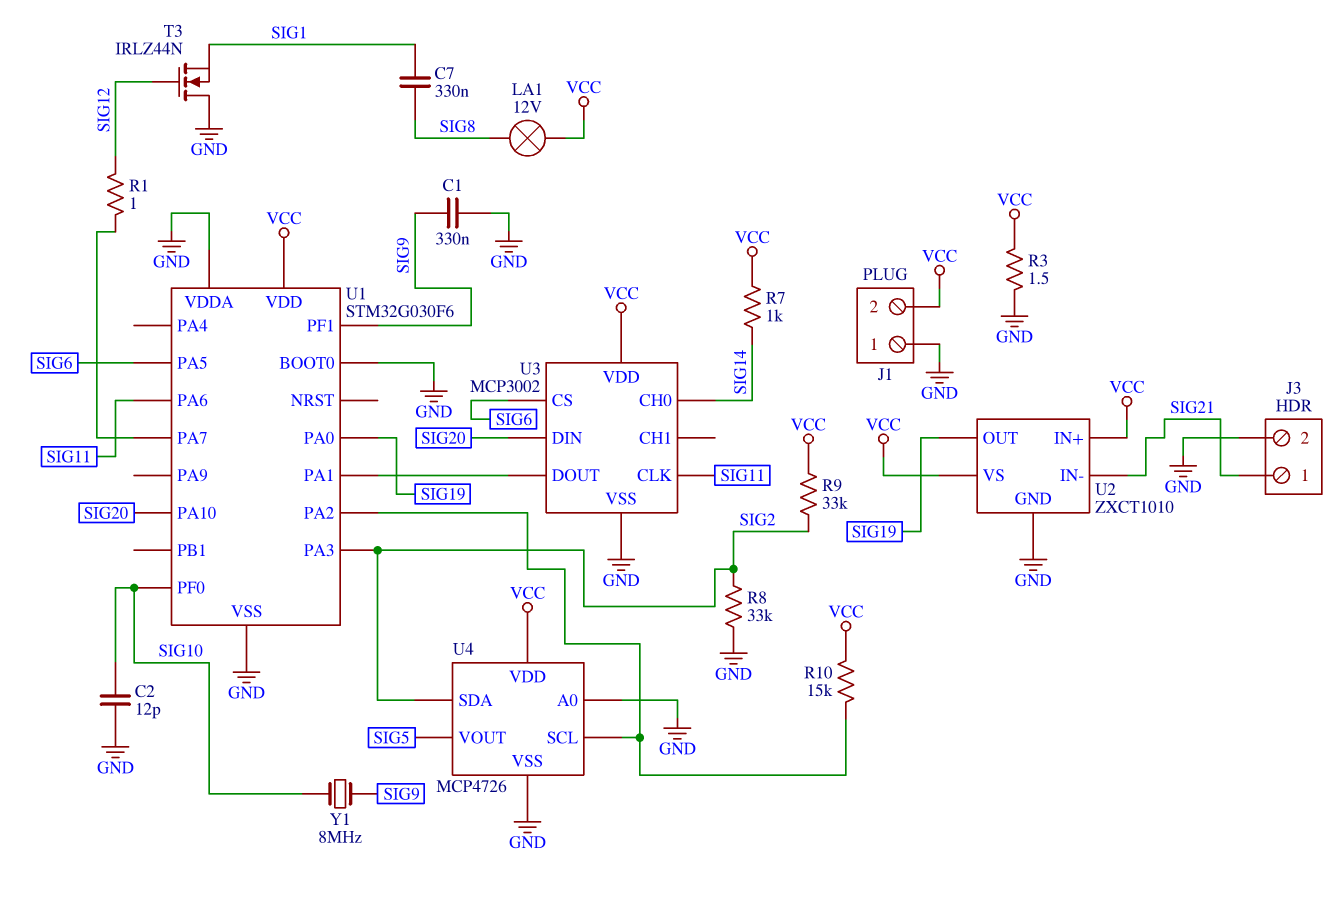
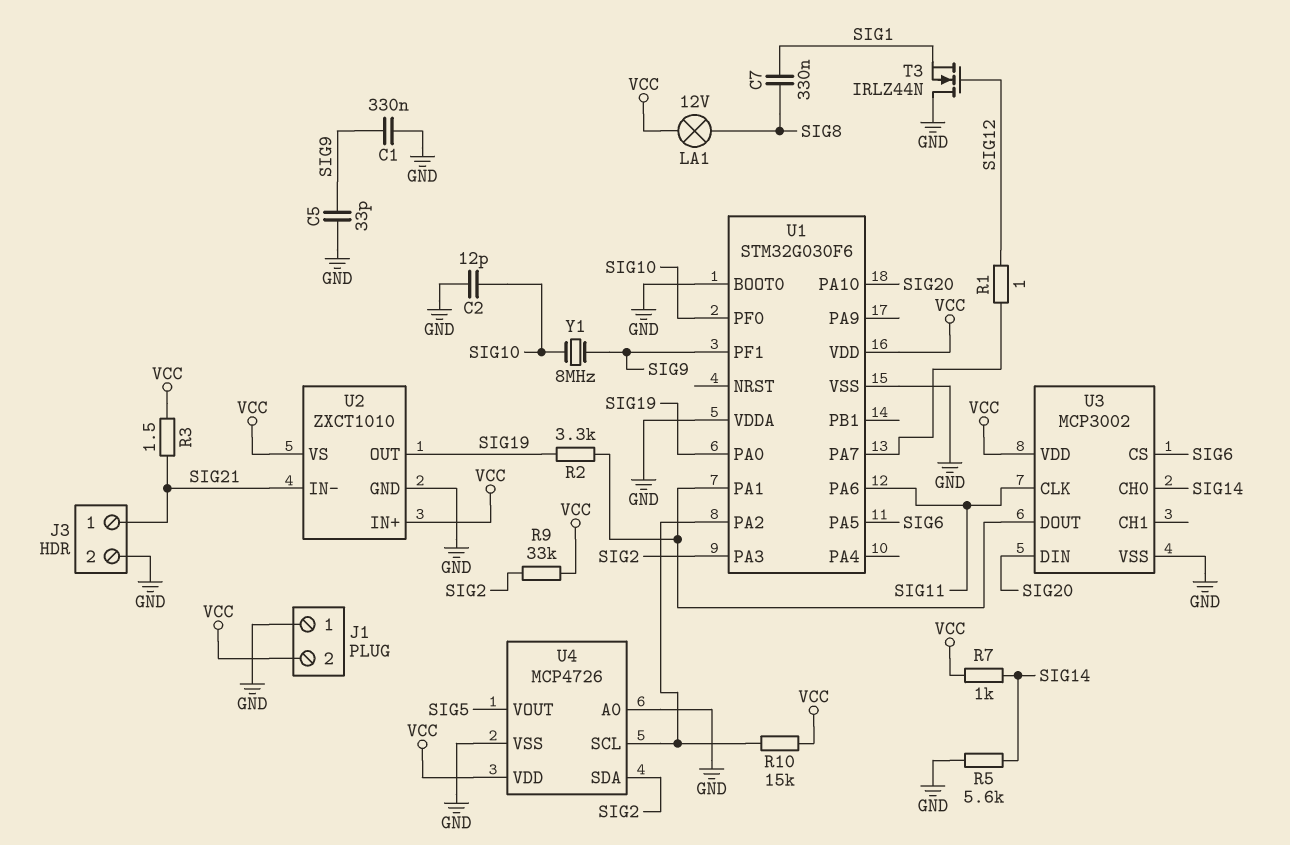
C5: none -> 33pF (GND, SIG9)
R2: none -> 3.3k (SIG19, U1/PA1)
R3: 1.5 (GND, VCC) -> 1.5 (SIG21, VCC)
R5: none -> 5.6k (GND, SIG14)
R8: 33k (GND, SIG2) -> none

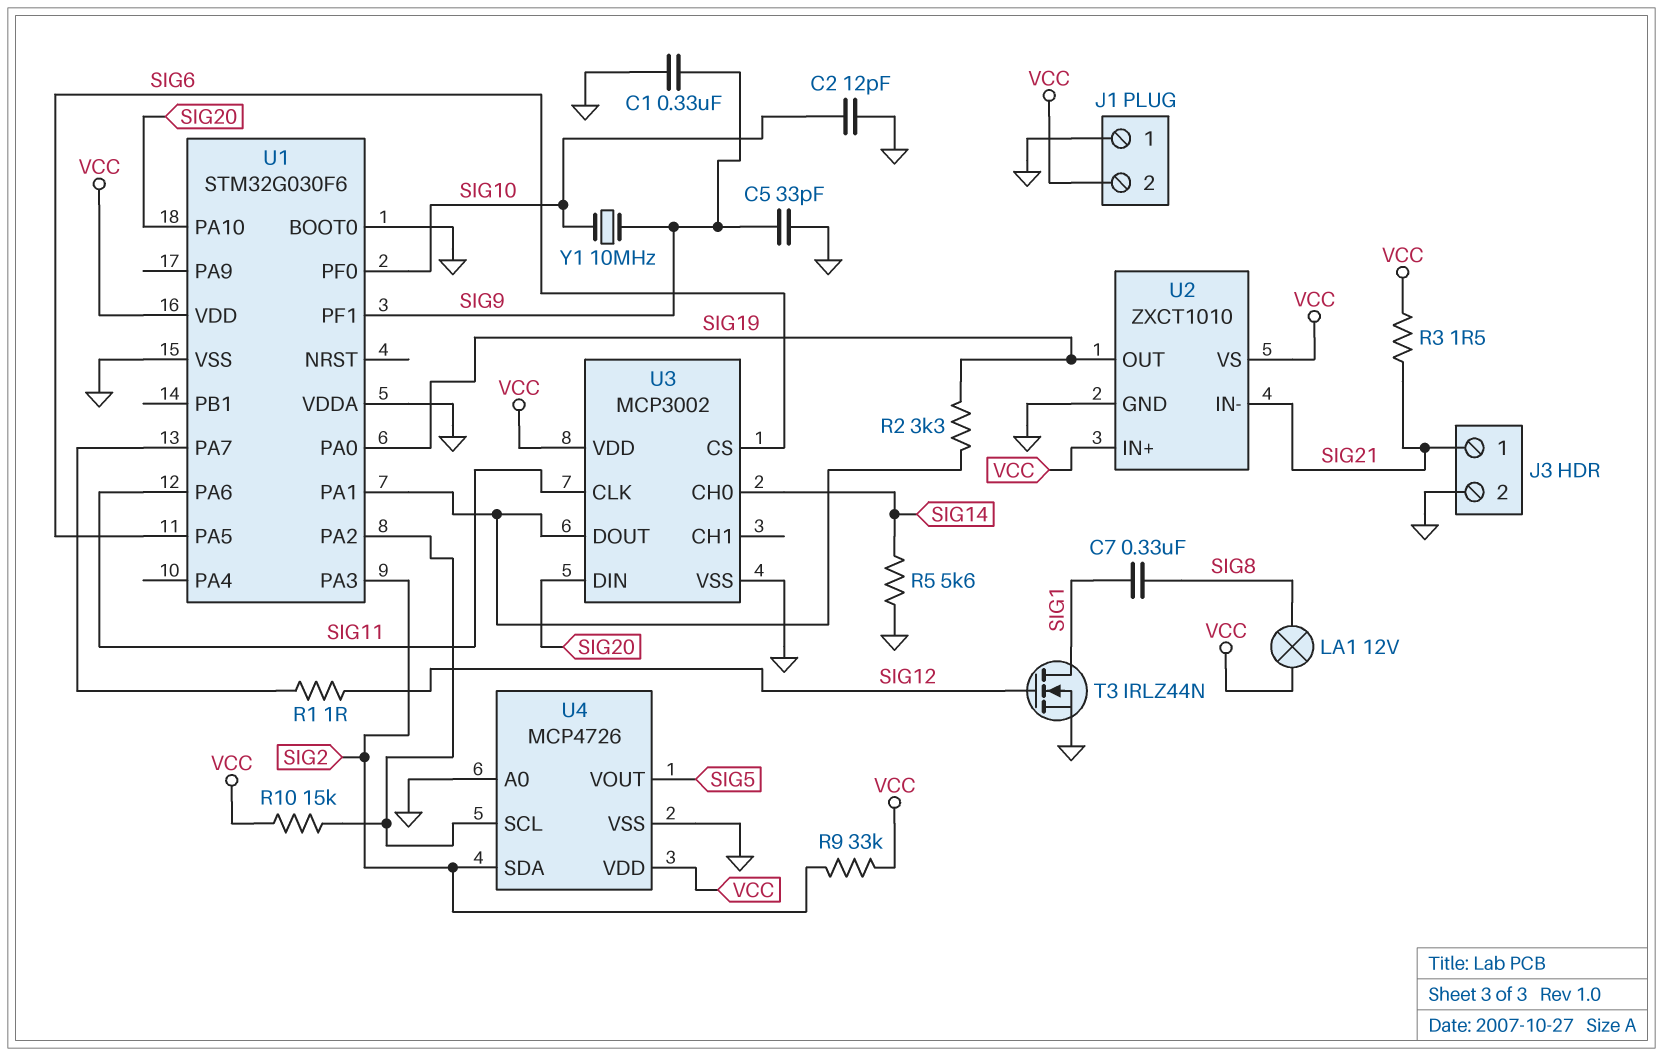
R7: 1k (SIG14, VCC) -> none
T3: NMOS IRLZ44N (G SIG12, D GND, S SIG1) -> NMOS IRLZ44N (G SIG12, D SIG1, S GND)
Y1: 8MHz (SIG9, SIG10) -> 10MHz (SIG9, SIG10)

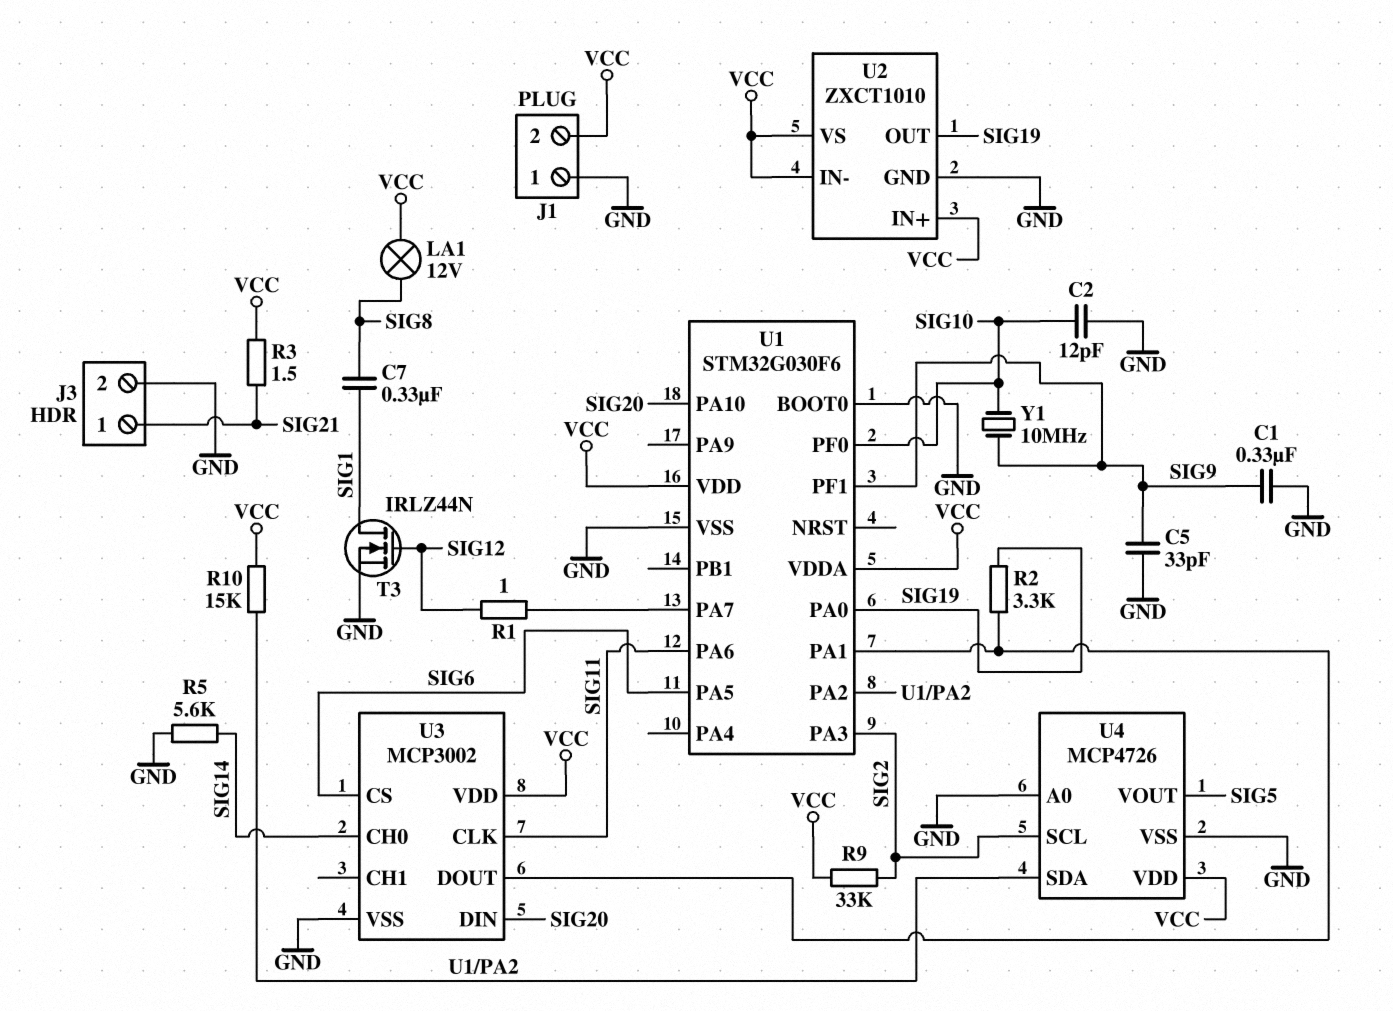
U1 pin VDDA: GND -> VCC
U2 pin IN-: SIG21 -> VCC
U4 pin SCL: U1/PA2 -> SIG2
U4 pin SDA: SIG2 -> U1/PA2

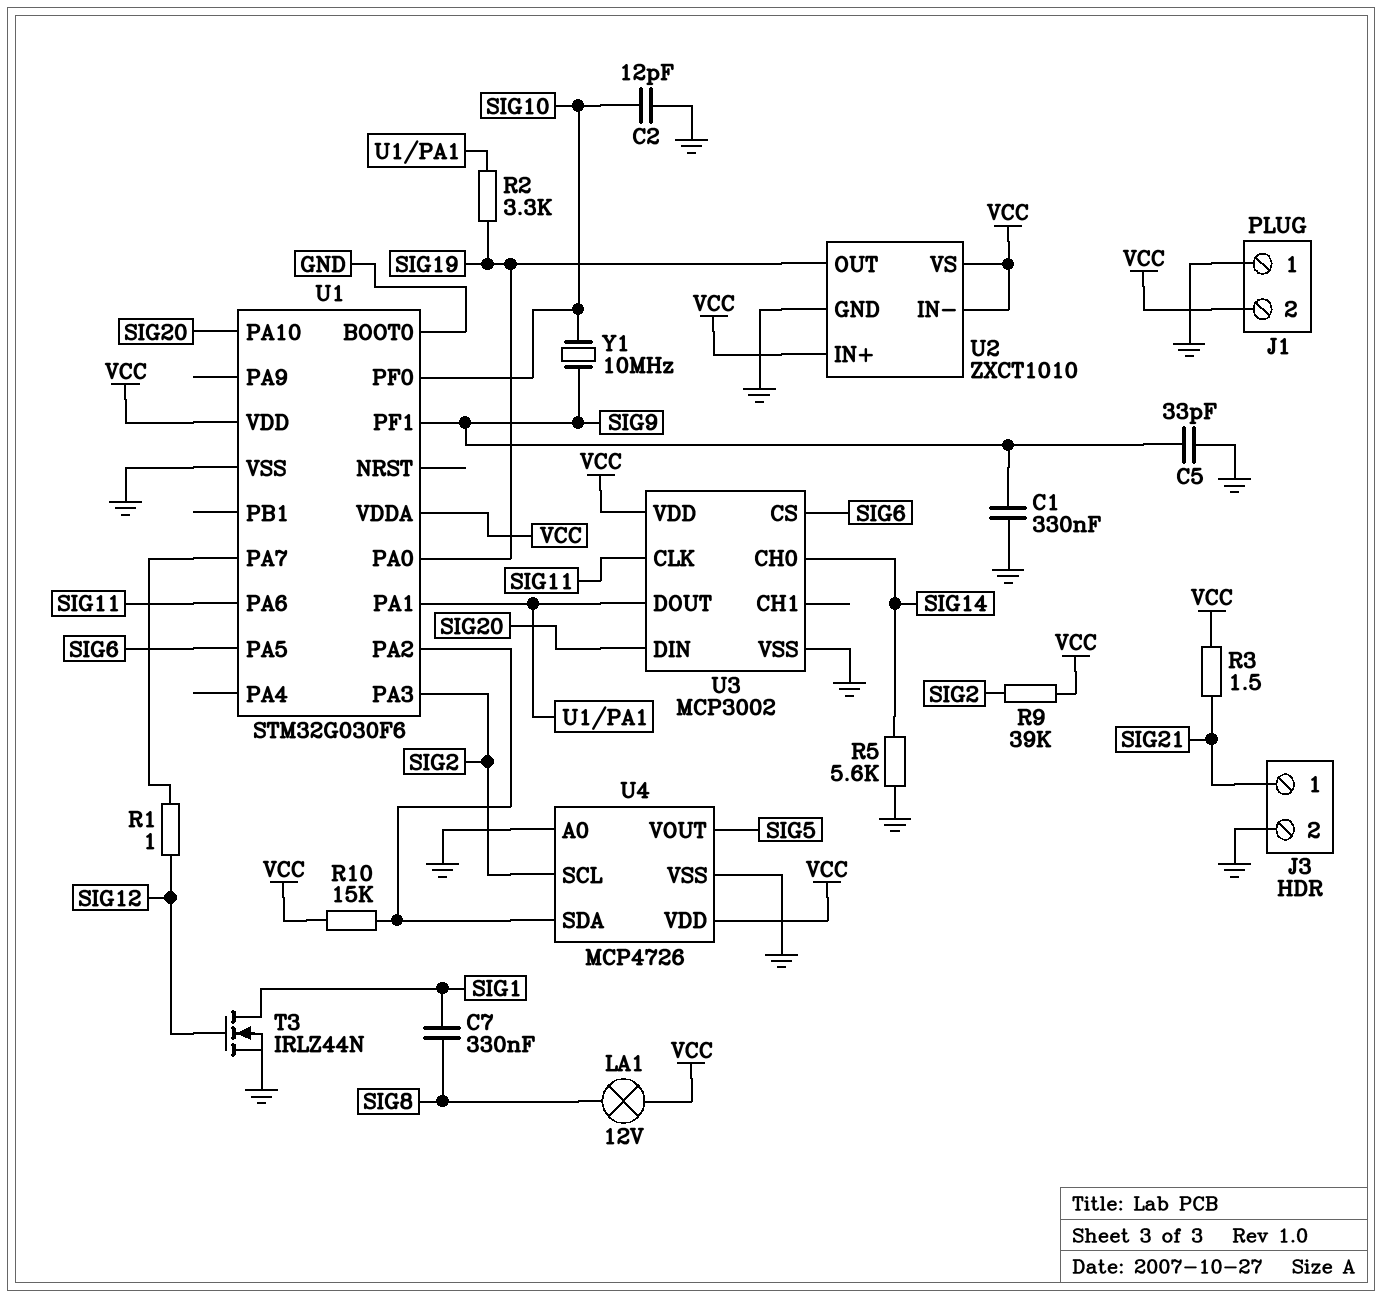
R9: 33k (SIG2, VCC) -> 39k (SIG2, VCC)

